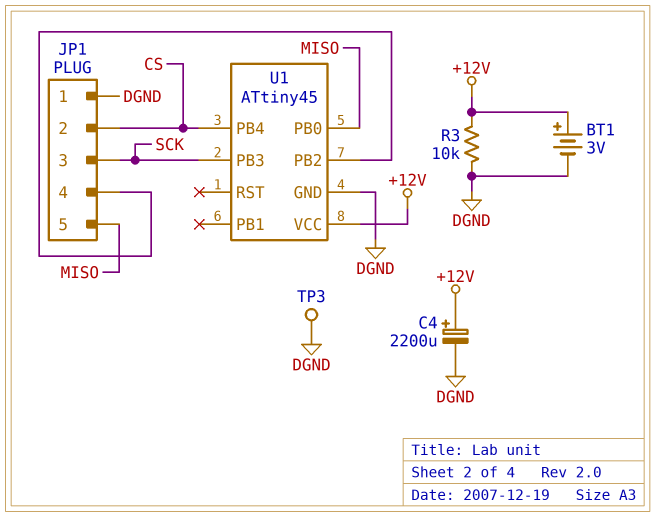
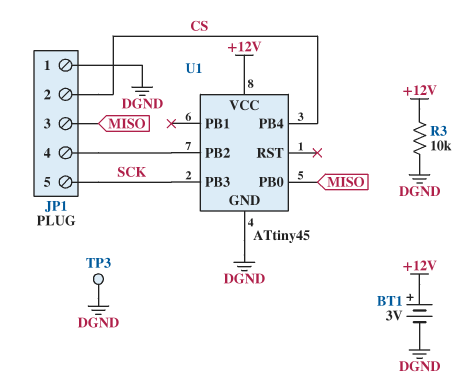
C4: 2200uF (plus +12V, minus DGND) -> none
JP1 pin 3: SCK -> MISO
JP1 pin 5: MISO -> SCK

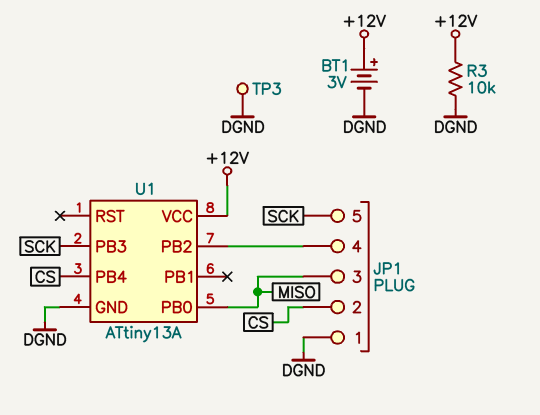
U1: ATtiny45 -> ATtiny13A

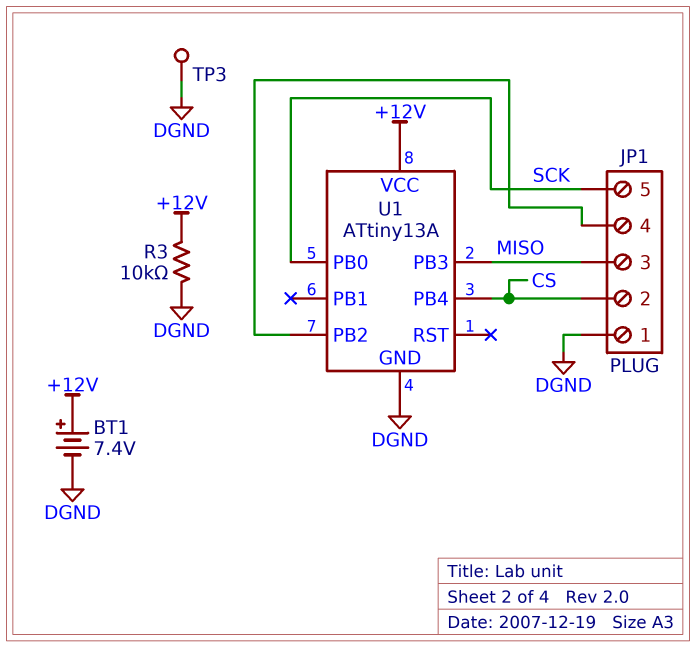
BT1: 3V (plus +12V, minus DGND) -> 7.4V (plus +12V, minus DGND)
U1 pin PB0: MISO -> SCK
U1 pin PB3: SCK -> MISO

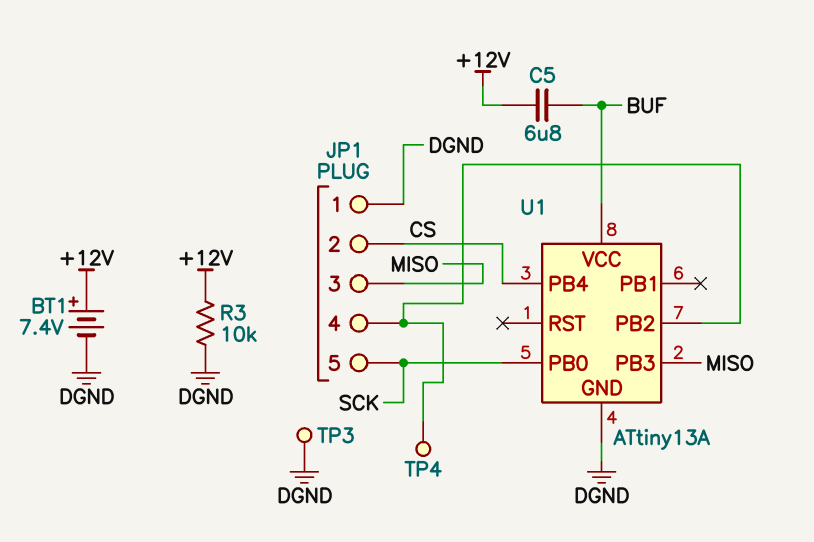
C5: none -> 6.8uF (+12V, BUF)
TP4: none -> test point (JP1/4)
U1 pin VCC: +12V -> BUF

